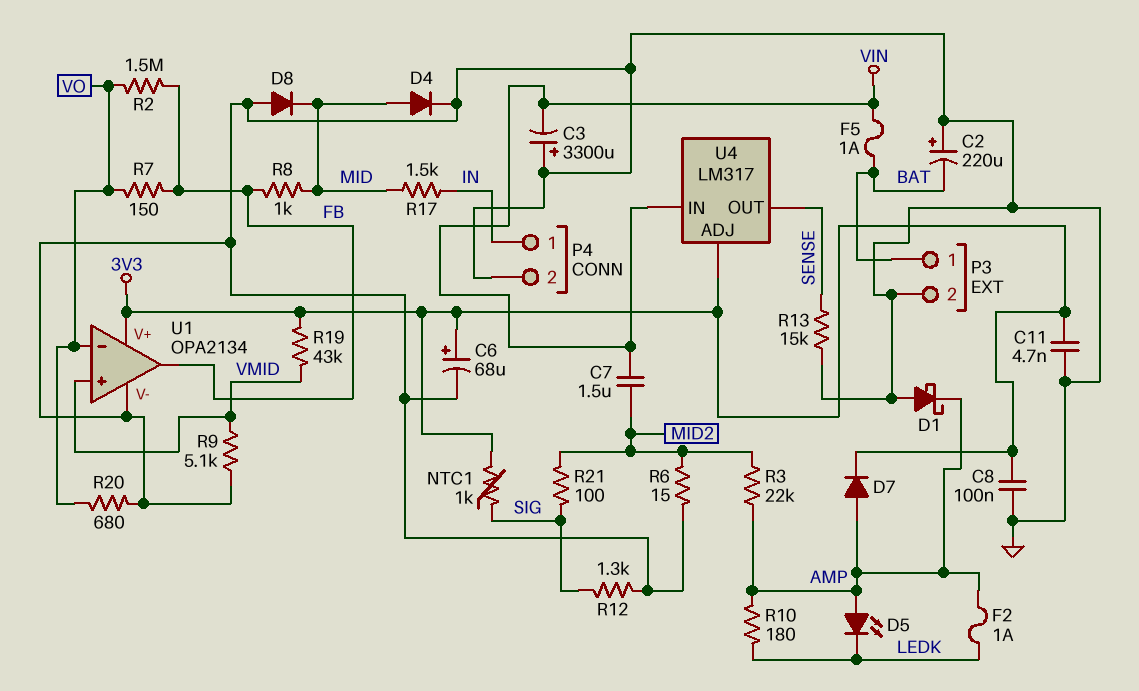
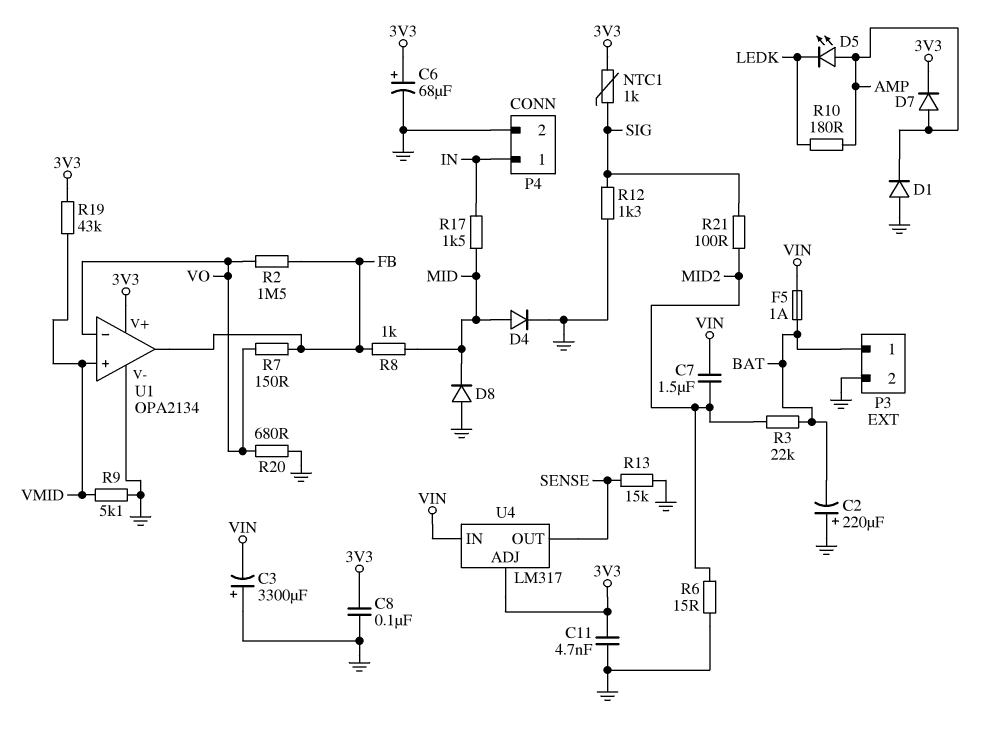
D1: schottky (A GND, K AMP) -> diode (A GND, K AMP)
F2: 1A (AMP, LEDK) -> none
R3: 22k (AMP, MID2) -> 22k (BAT, MID2)

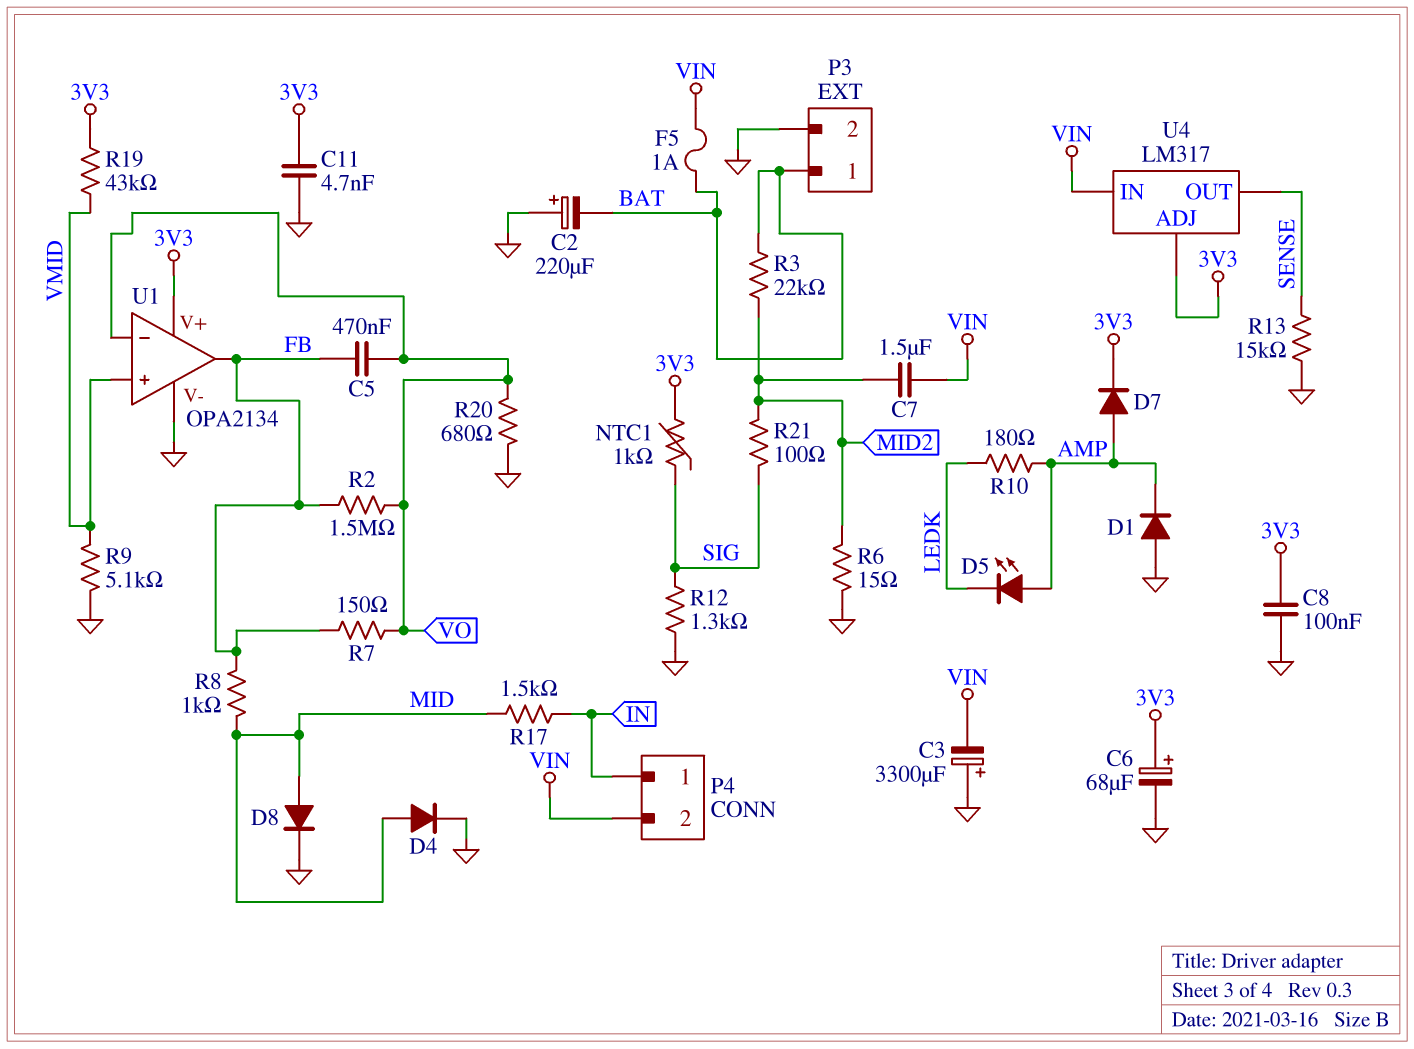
C5: none -> 470nF (FB, VO)
D8: diode (A GND, K MID) -> diode (A MID, K GND)
P4 pin 2: GND -> VIN

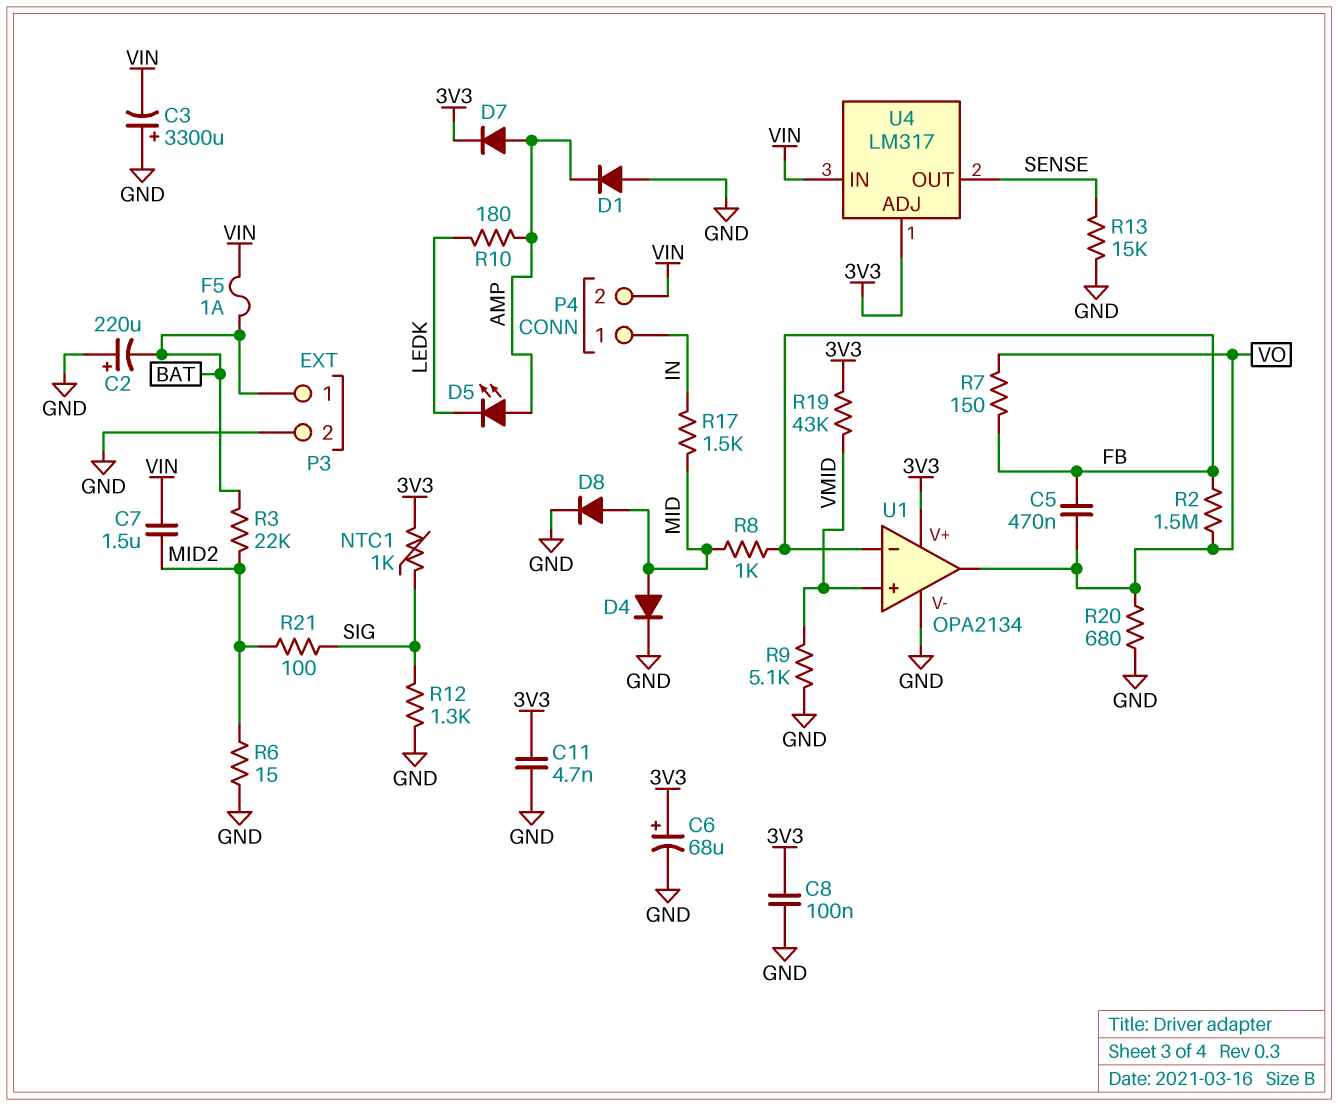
U1 pin in-: VO -> FB
U1 pin out: FB -> VO

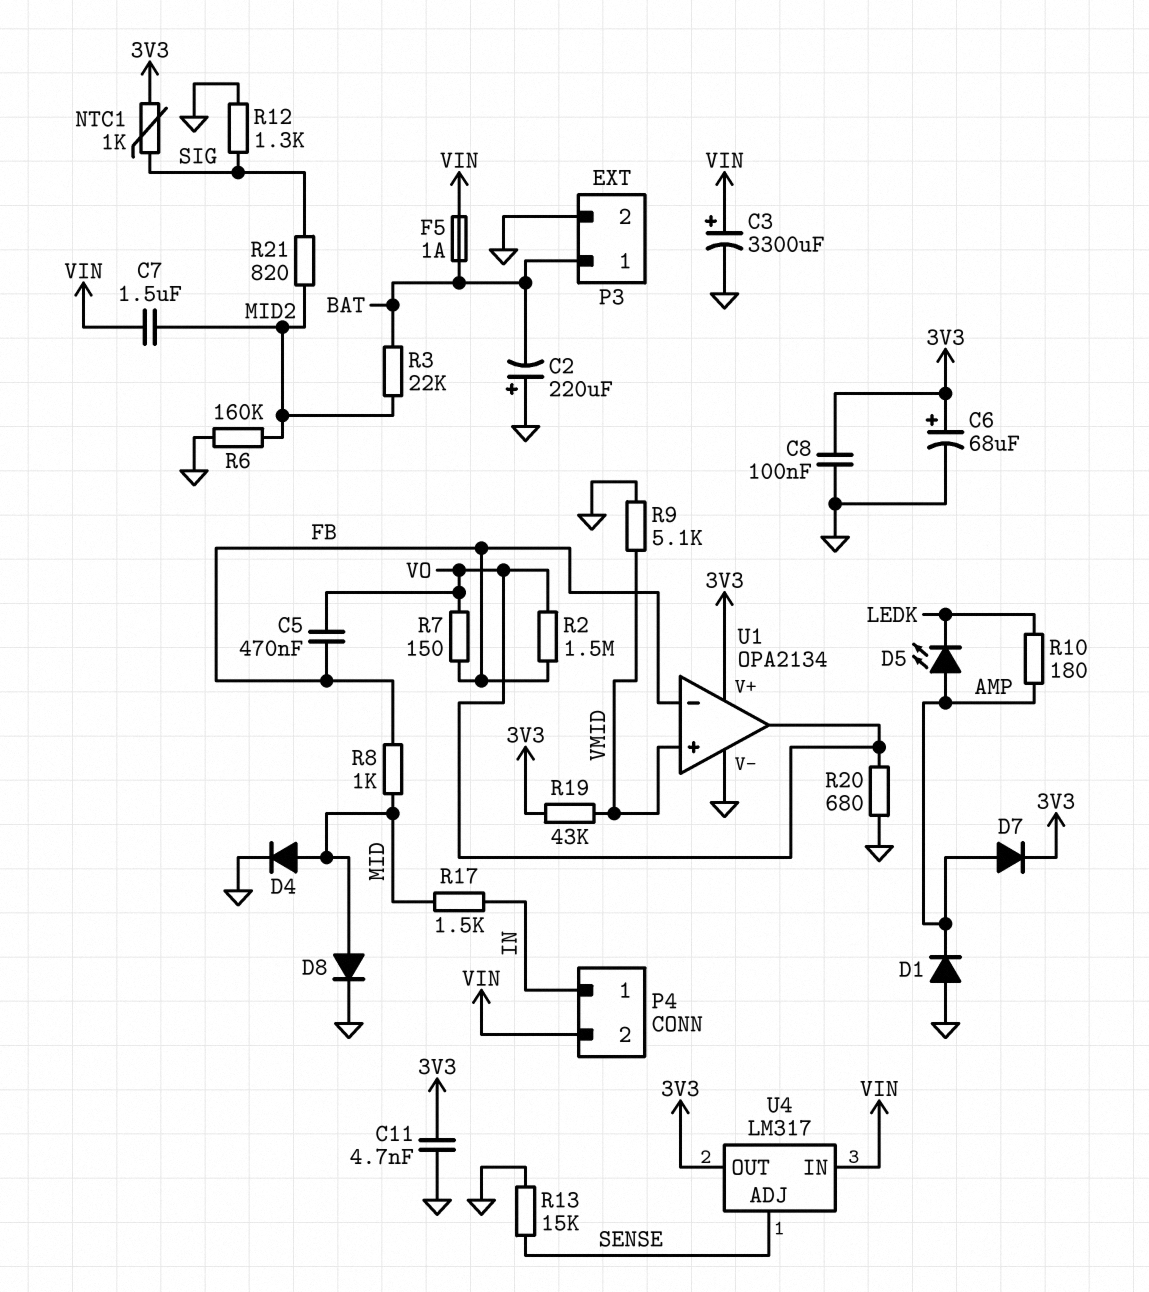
C3: 3300uF (plus GND, minus VIN) -> 3300uF (plus VIN, minus GND)
R6: 15 (GND, MID2) -> 160k (GND, MID2)
R21: 100 (MID2, SIG) -> 820 (MID2, SIG)
U4 pin ADJ: 3V3 -> SENSE
U4 pin OUT: SENSE -> 3V3

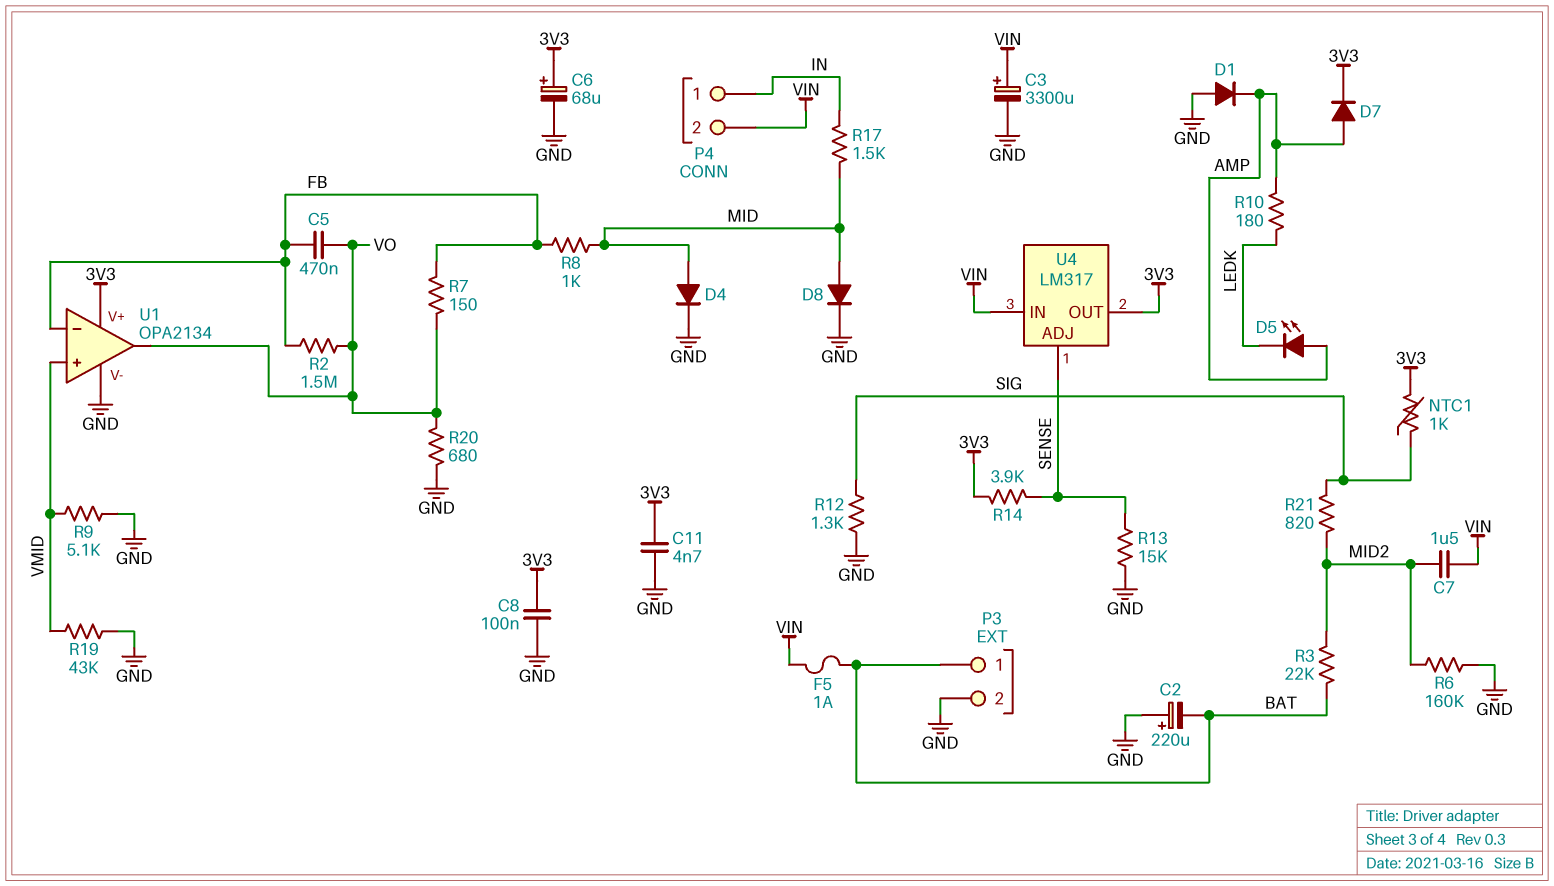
R14: none -> 3.9k (3V3, SENSE)
R19: 43k (3V3, VMID) -> 43k (GND, VMID)

